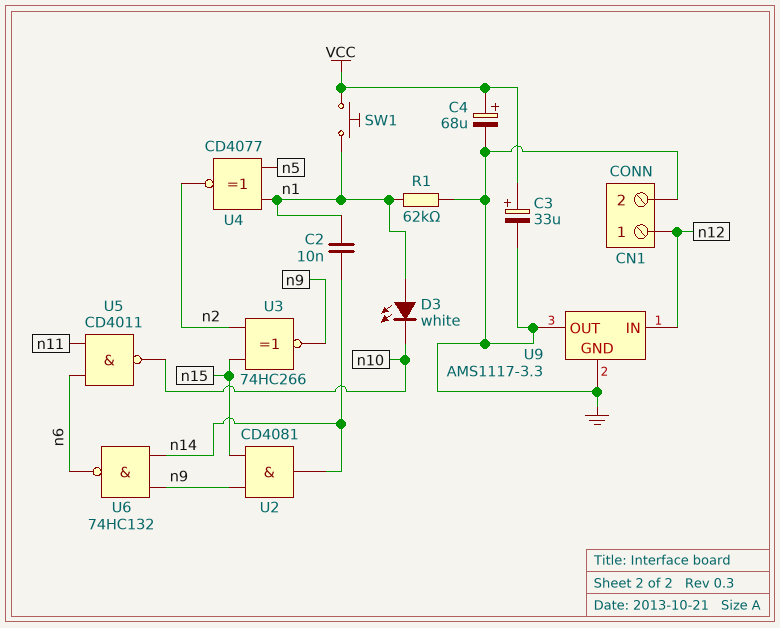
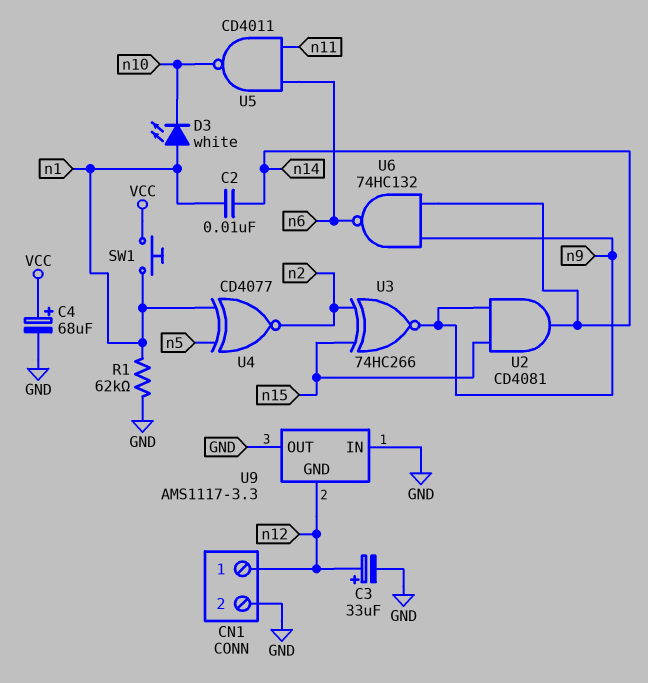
C3: 33uF (plus VCC, minus GND) -> 33uF (plus n12, minus GND)
U9 pin GND: GND -> n12
U9 pin IN: n12 -> GND

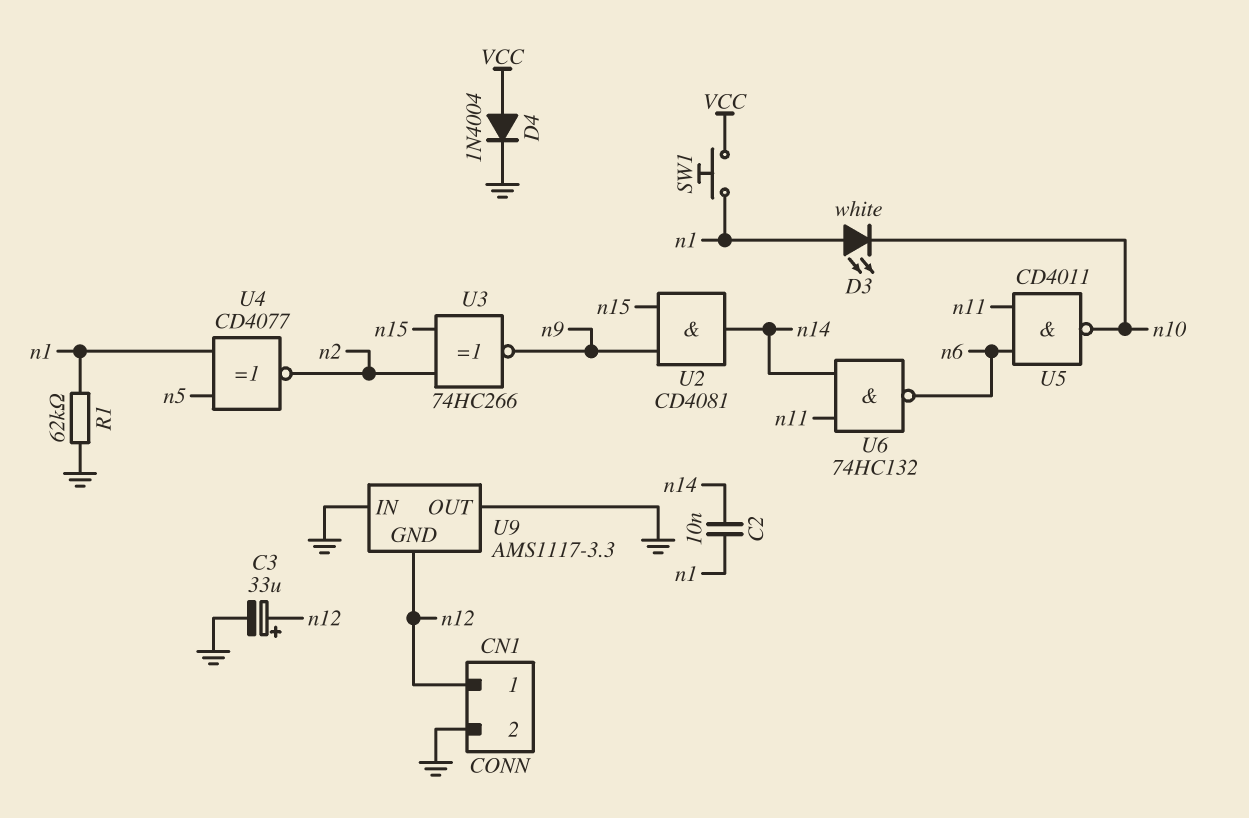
C4: 68uF (plus VCC, minus GND) -> none
D4: none -> diode 1N4004 (A VCC, K GND)
U6: NAND 74HC132 (in n9, in n14, out n6) -> NAND 74HC132 (in n11, in n14, out n6)

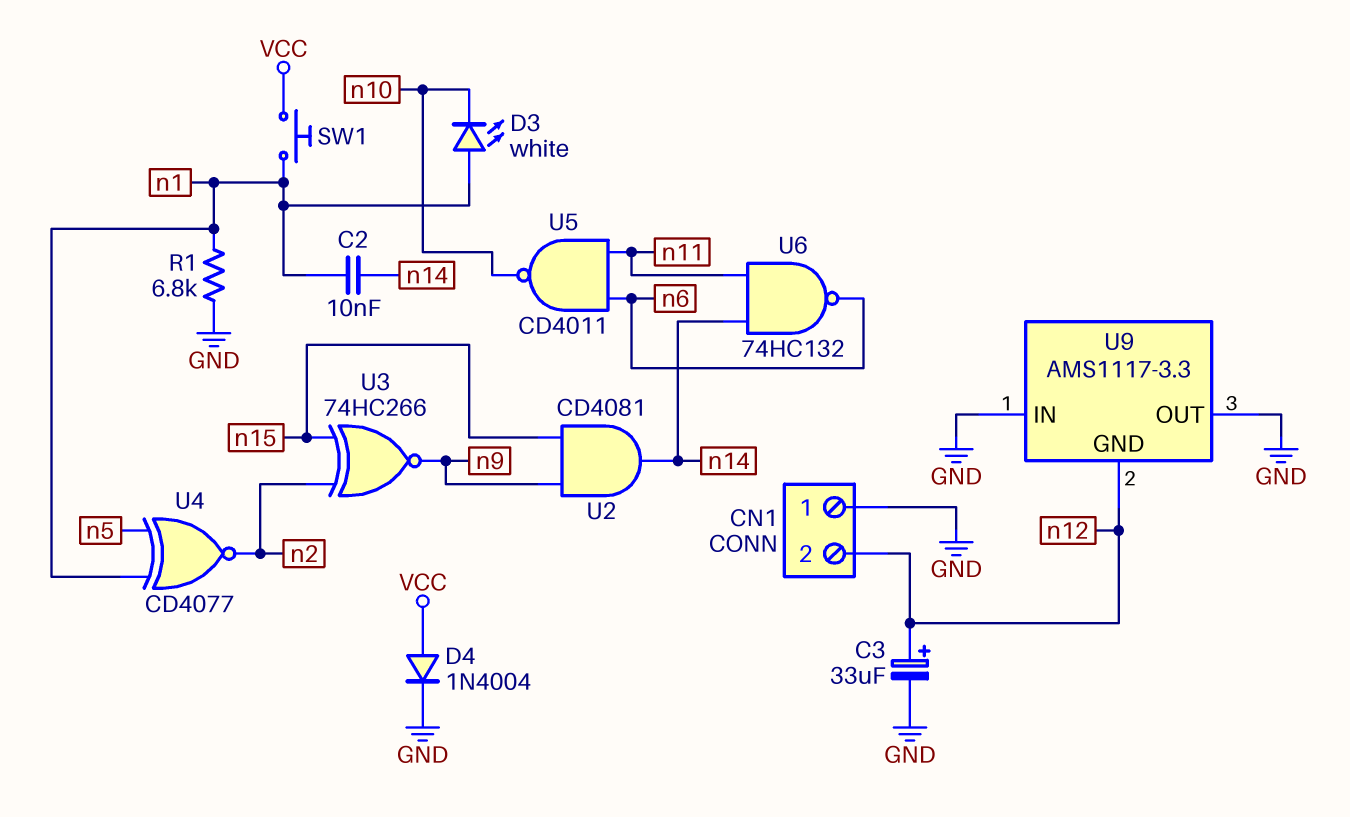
CN1 pin 1: n12 -> GND
CN1 pin 2: GND -> n12
R1: 62k (GND, n1) -> 6.8k (GND, n1)

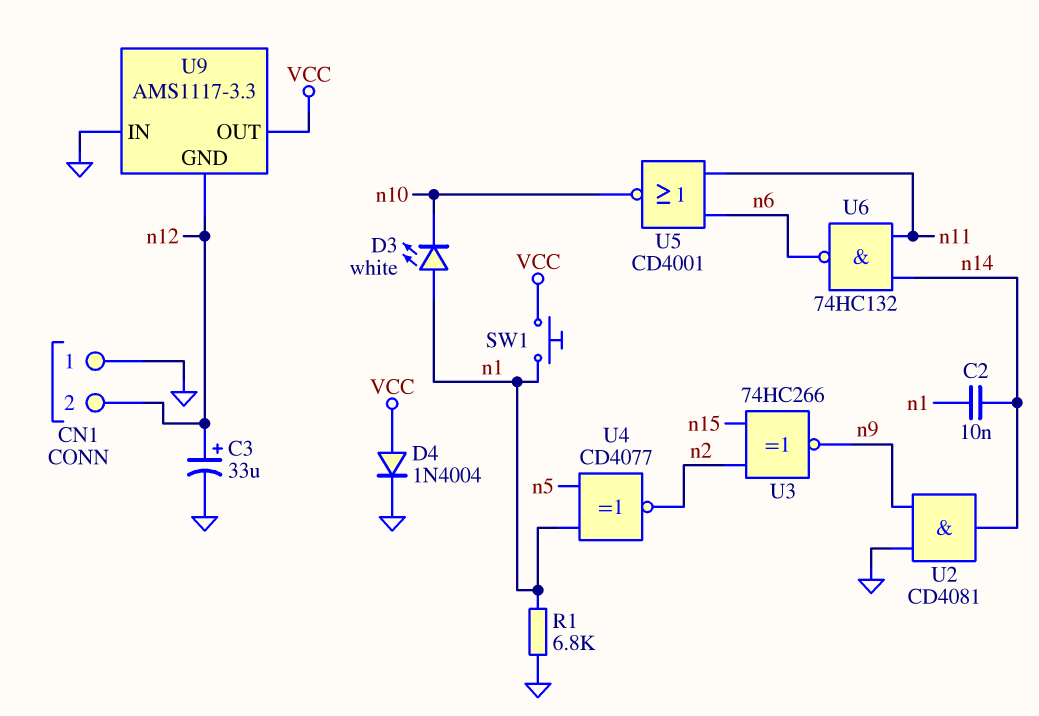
U2: AND CD4081 (in n9, in n15, out n14) -> AND CD4081 (in GND, in n9, out n14)
U5: NAND CD4011 (in n6, in n11, out n10) -> NOR CD4001 (in n6, in n11, out n10)
U9 pin OUT: GND -> VCC

